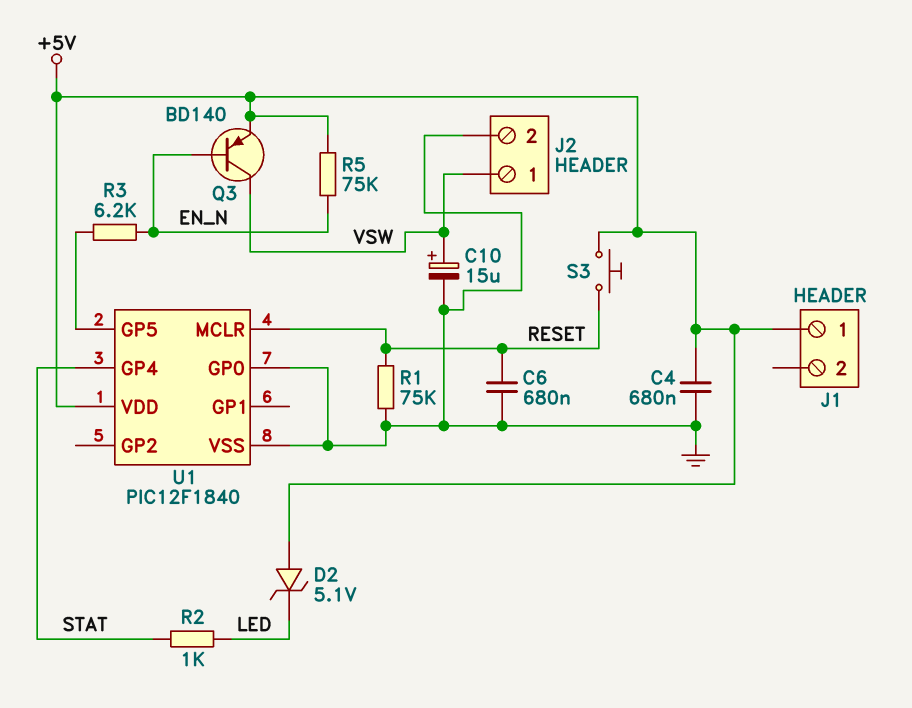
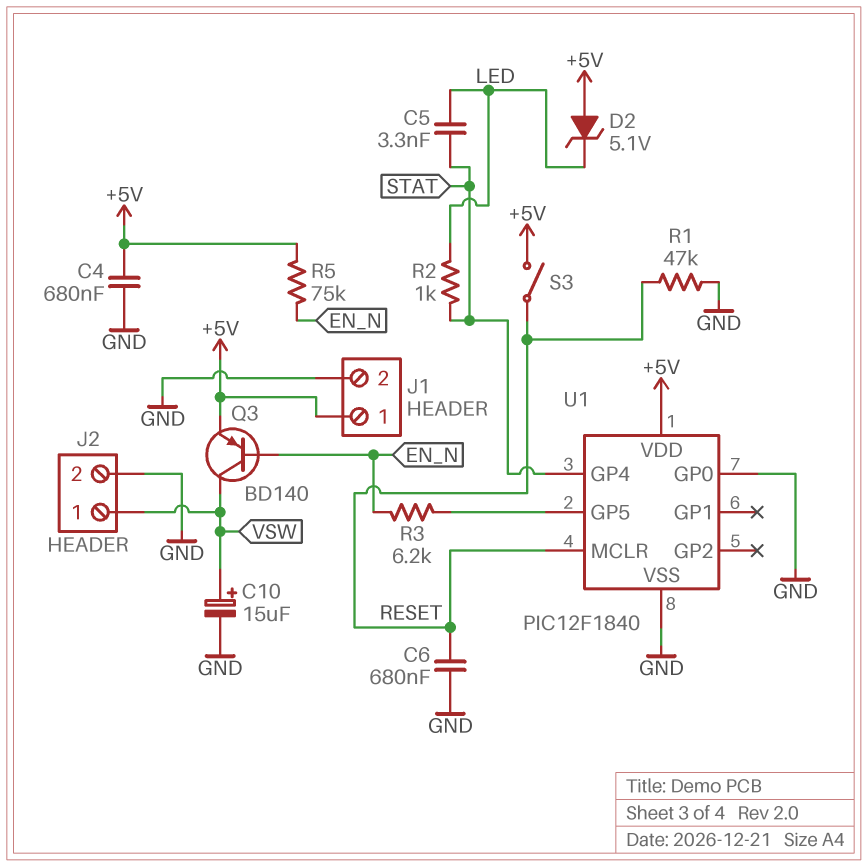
C5: none -> 3.3nF (LED, STAT)
J1 pin 2: none -> GND
R1: 75k (GND, RESET) -> 47k (GND, RESET)
S3: button (+5V, RESET) -> switch (+5V, RESET)

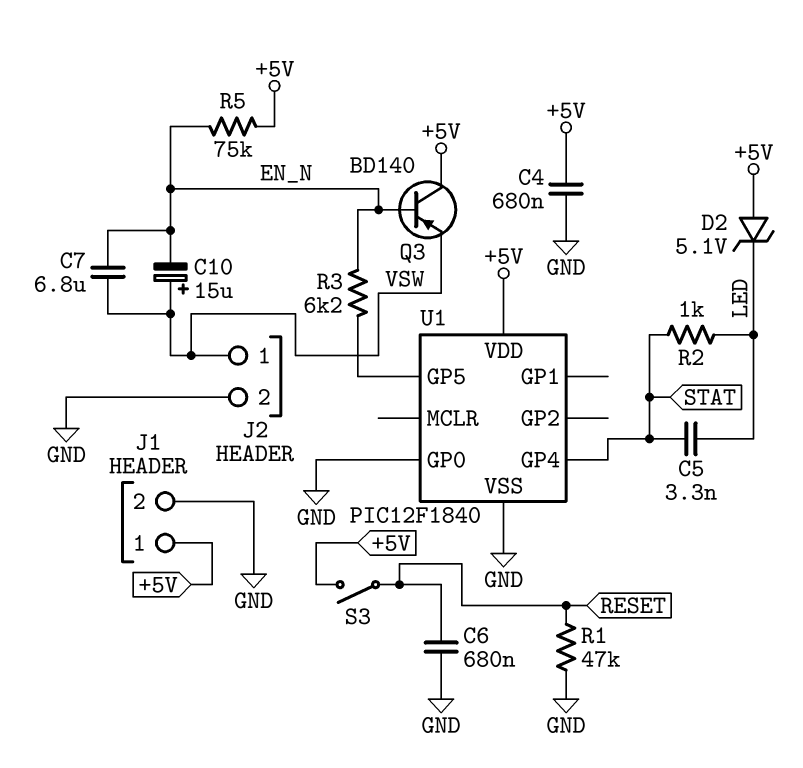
C7: none -> 6.8uF (EN_N, VSW)
C10: 15uF (plus VSW, minus GND) -> 15uF (plus VSW, minus EN_N)
Q3: PNP BD140 (B EN_N, C VSW, E +5V) -> PNP BD140 (B EN_N, C +5V, E VSW)
U1 pin MCLR: RESET -> none

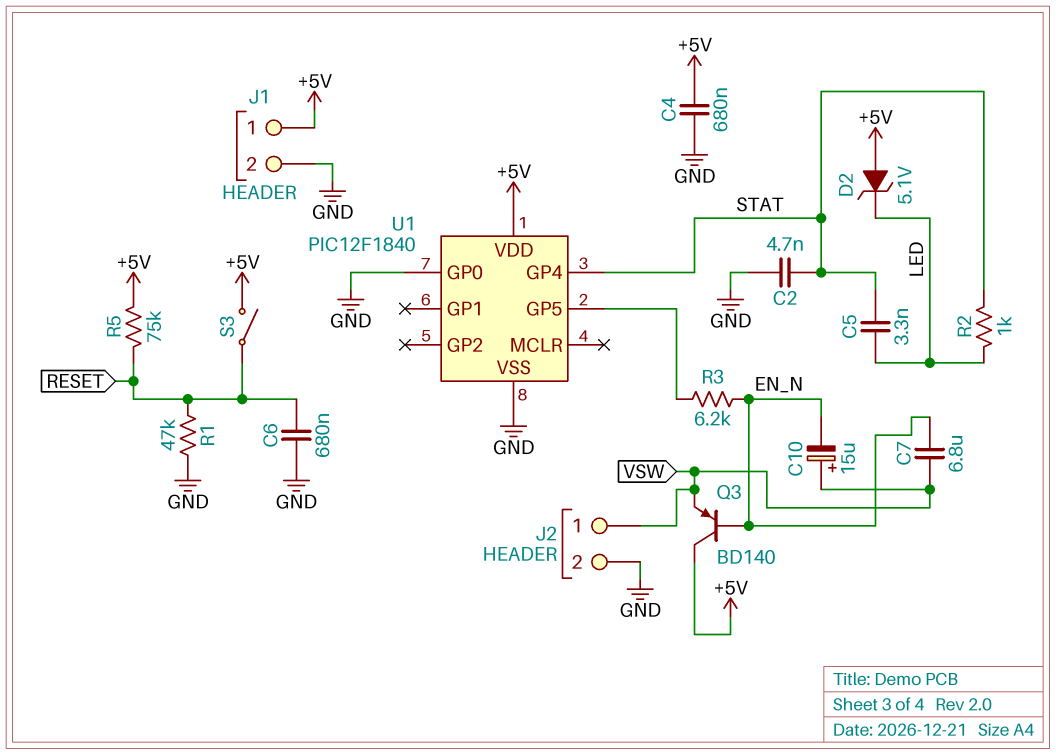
C2: none -> 4.7nF (GND, STAT)
R5: 75k (+5V, EN_N) -> 75k (+5V, RESET)

